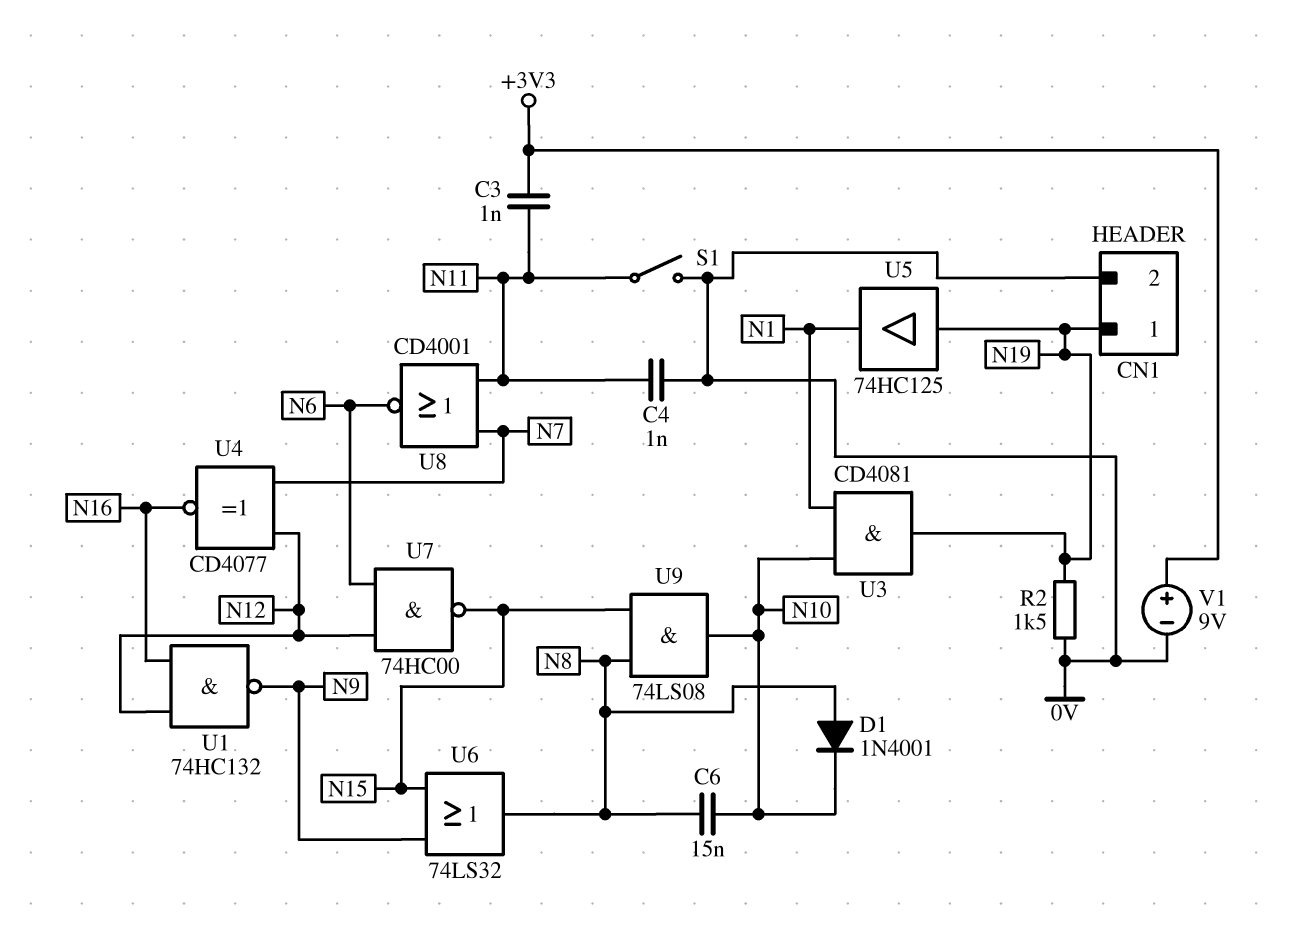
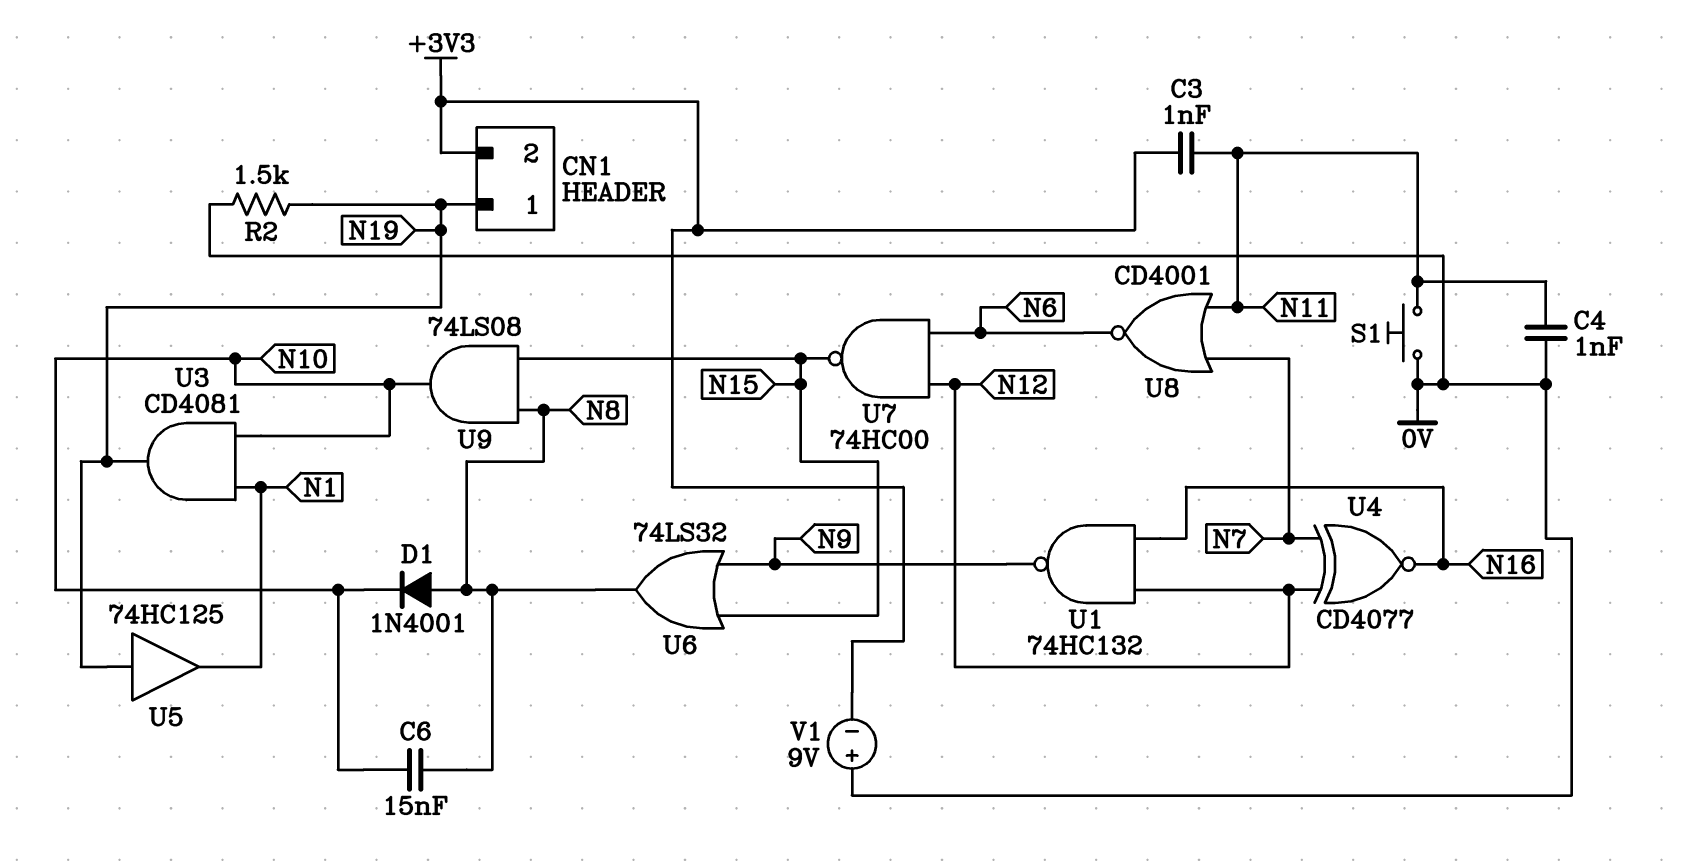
CN1 pin 2: 0V -> +3V3
S1: switch (0V, N11) -> button (0V, N11)
V1: 9V (plus +3V3, minus 0V) -> 9V (plus 0V, minus +3V3)

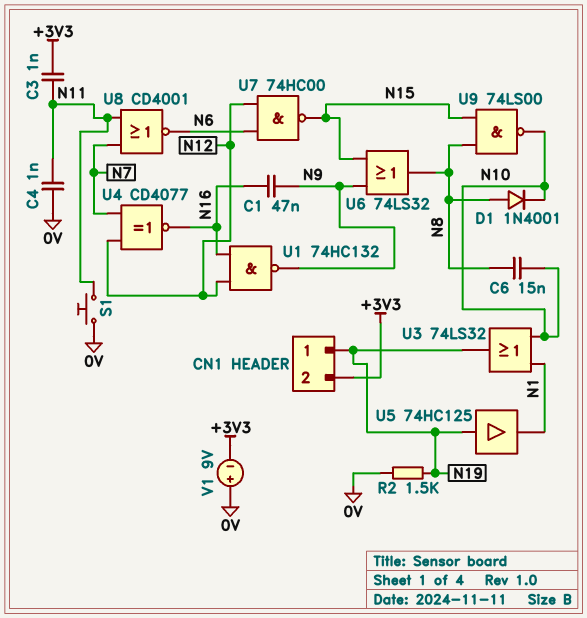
C1: none -> 47nF (N9, N16)
U3: AND CD4081 (in N1, in N10, out N19) -> OR 74LS32 (in N1, in N10, out N19)
U9: AND 74LS08 (in N8, in N15, out N10) -> NAND 74LS00 (in N8, in N15, out N10)

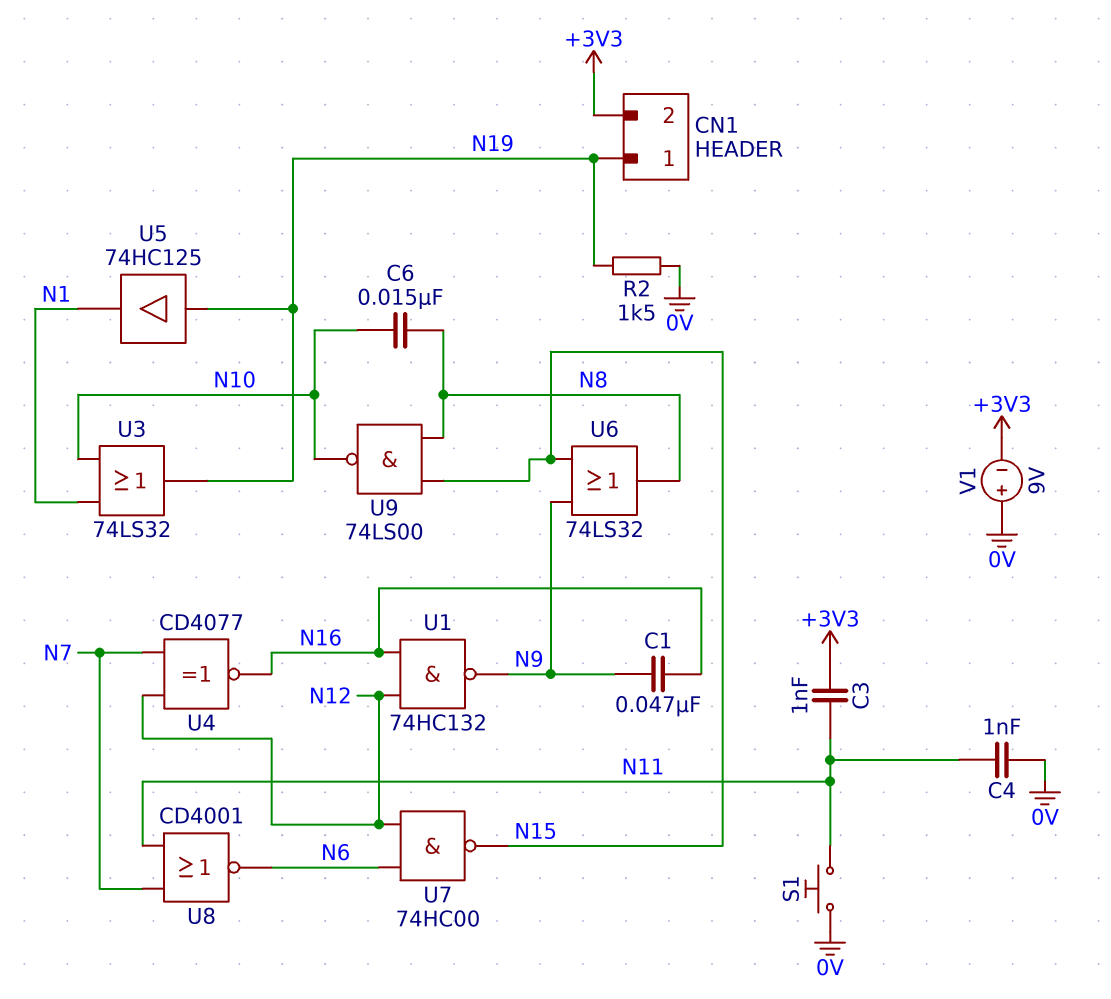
D1: diode 1N4001 (A N8, K N10) -> none

